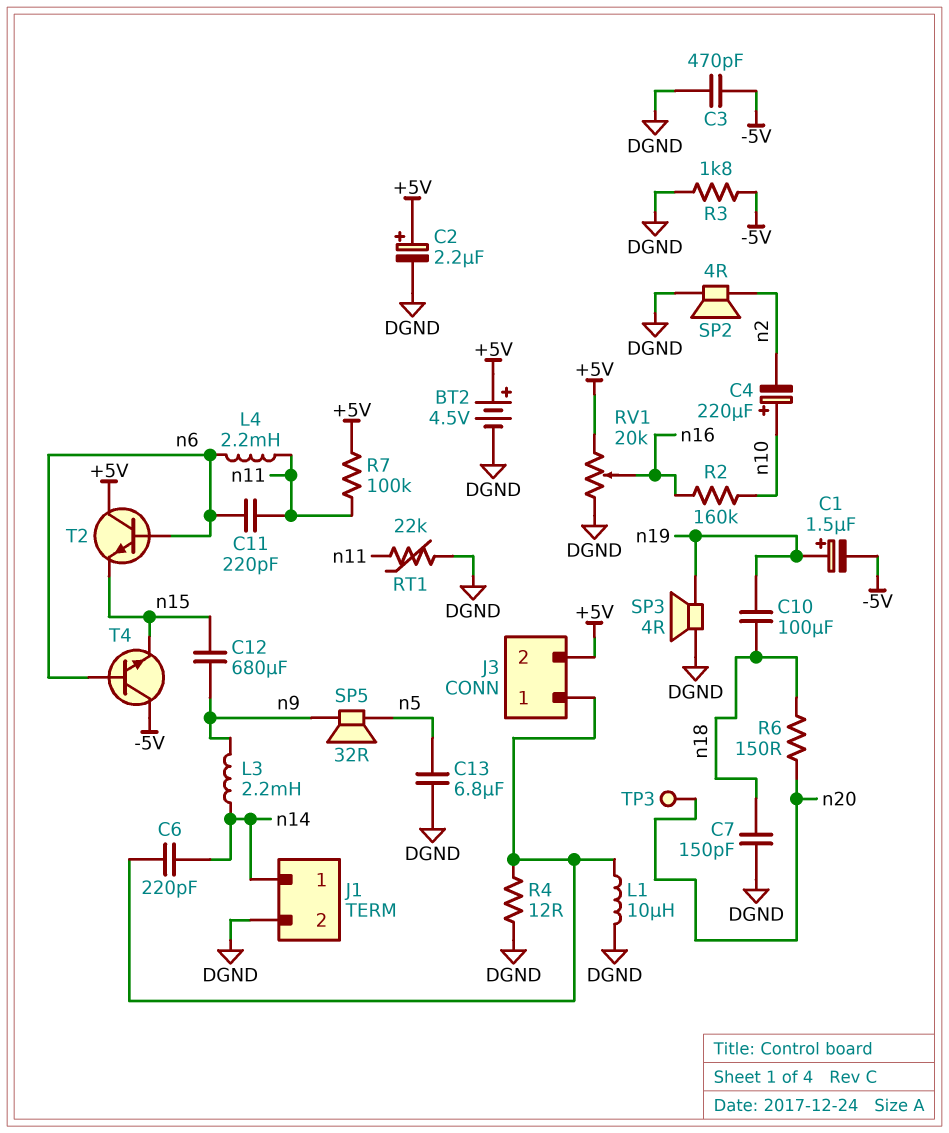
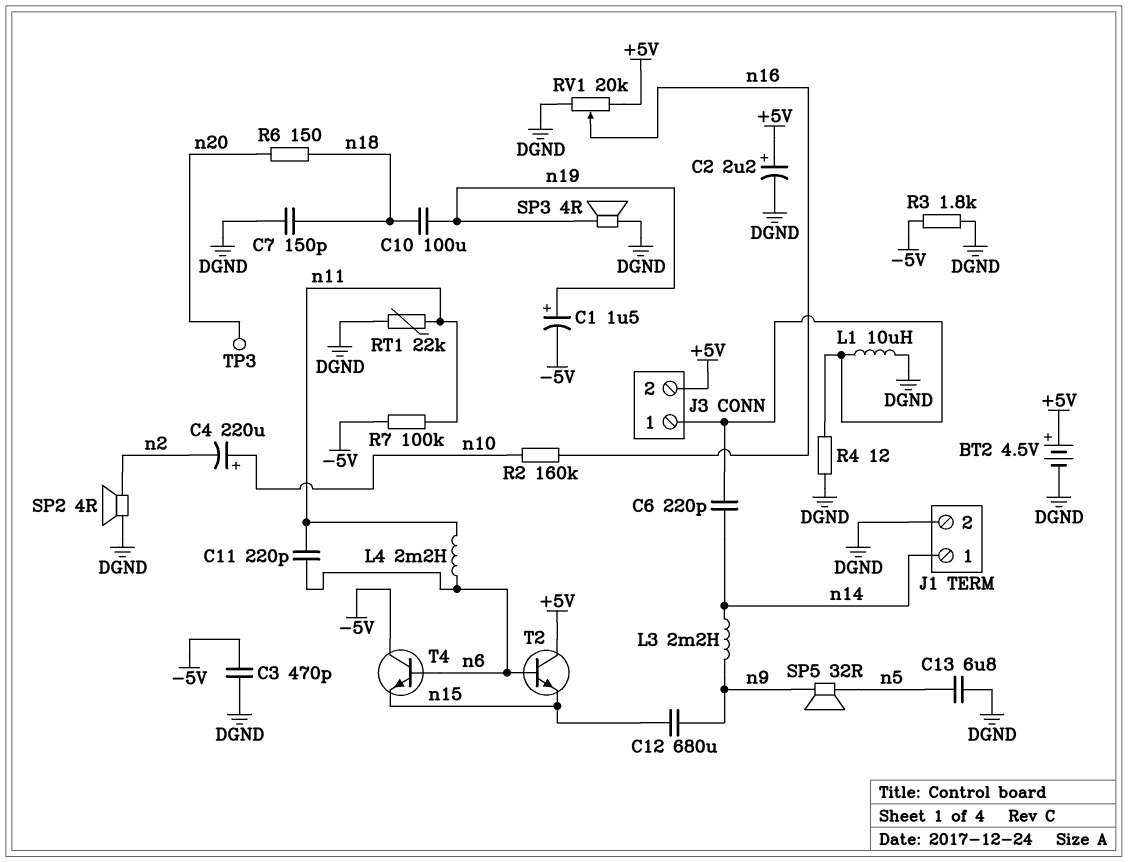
R7: 100k (+5V, n11) -> 100k (-5V, n11)

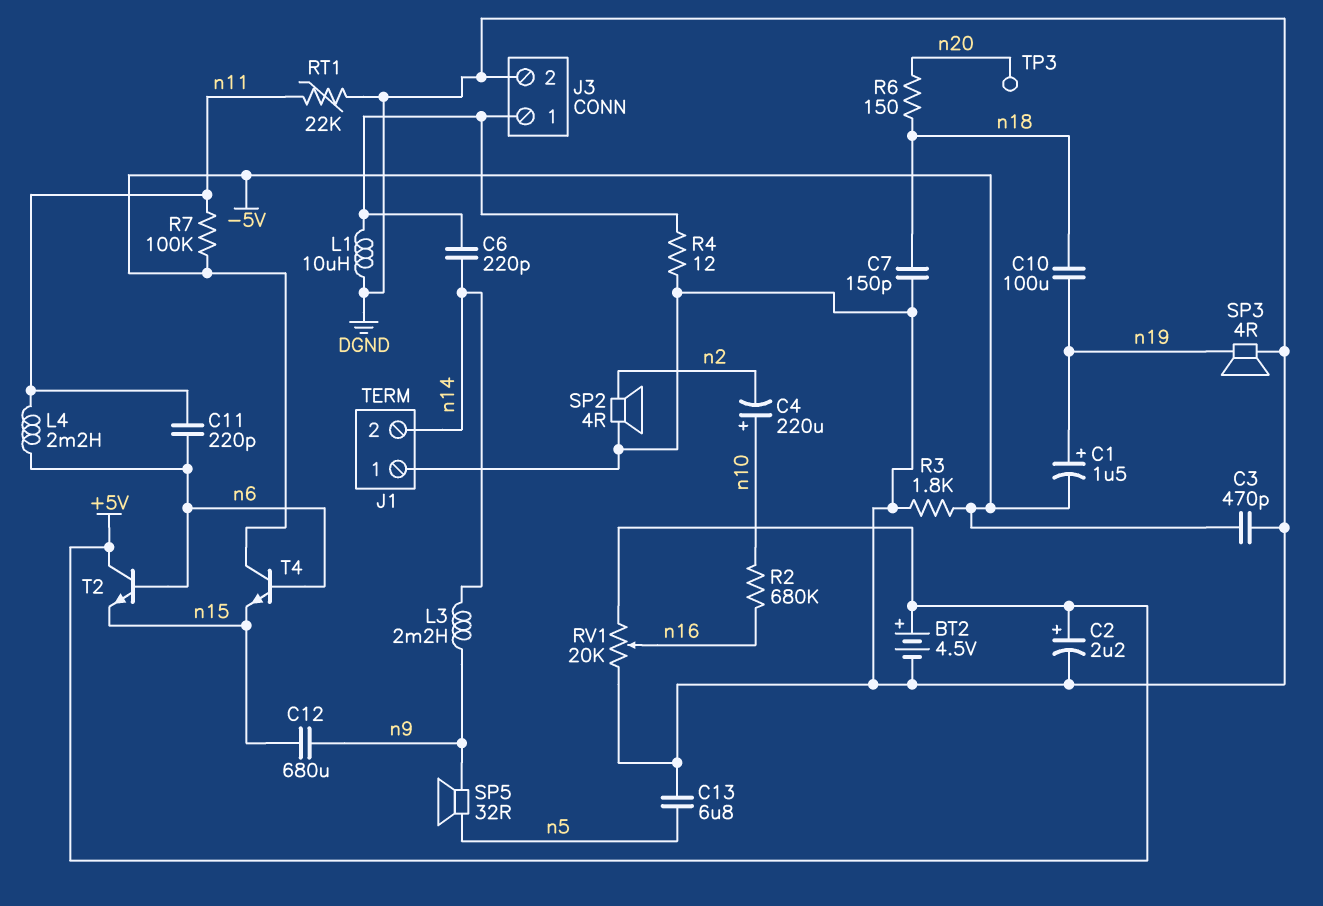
J1 pin 1: n14 -> DGND
J1 pin 2: DGND -> n14
J3 pin 2: +5V -> DGND
R2: 160k (n10, n16) -> 680k (n10, n16)

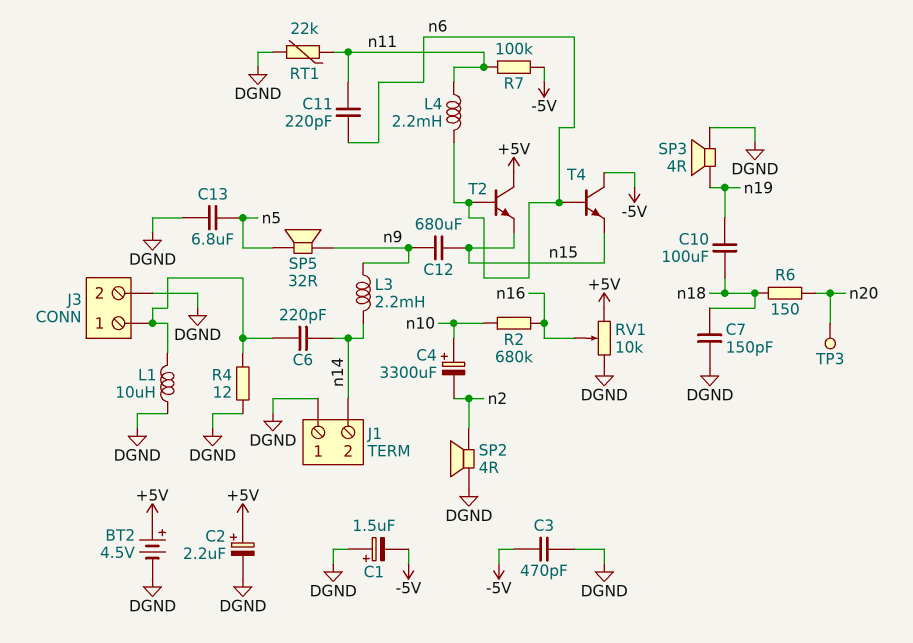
C1: 1.5uF (plus n19, minus -5V) -> 1.5uF (plus DGND, minus -5V)
C4: 220uF (plus n10, minus n2) -> 3300uF (plus n10, minus n2)
R3: 1.8k (-5V, DGND) -> none
RV1: 20k (+5V, DGND, wiper n16) -> 10k (+5V, DGND, wiper n16)

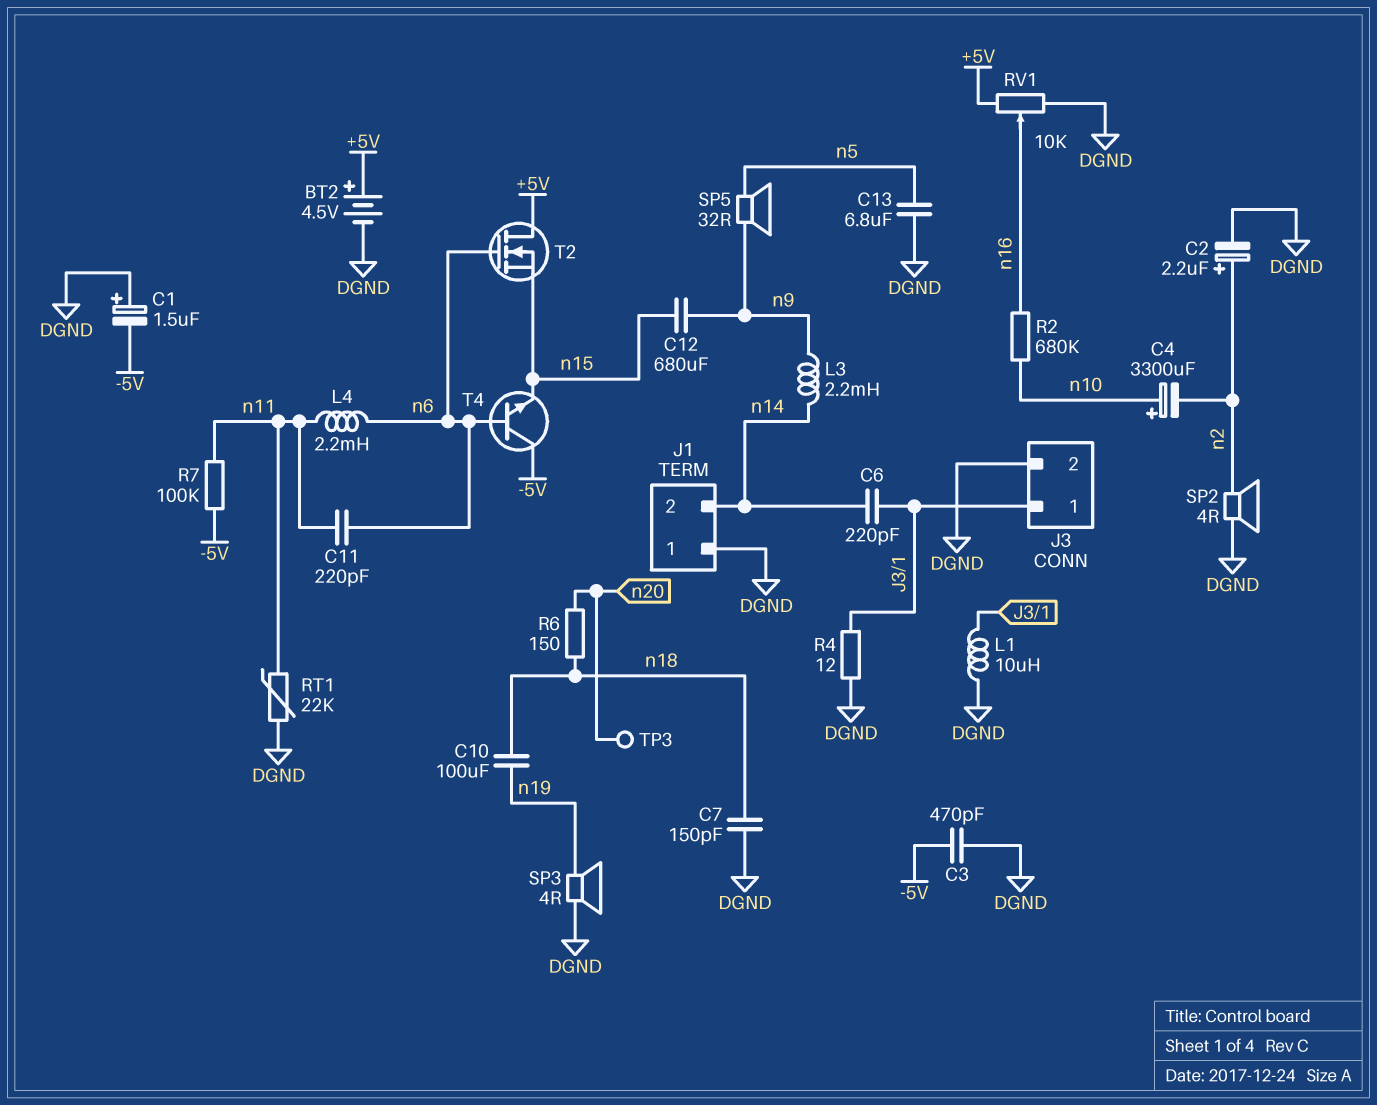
C2: 2.2uF (plus +5V, minus DGND) -> 2.2uF (plus n2, minus DGND)
T2: NPN (B n6, C +5V, E n15) -> NMOS (G n6, D +5V, S n15)

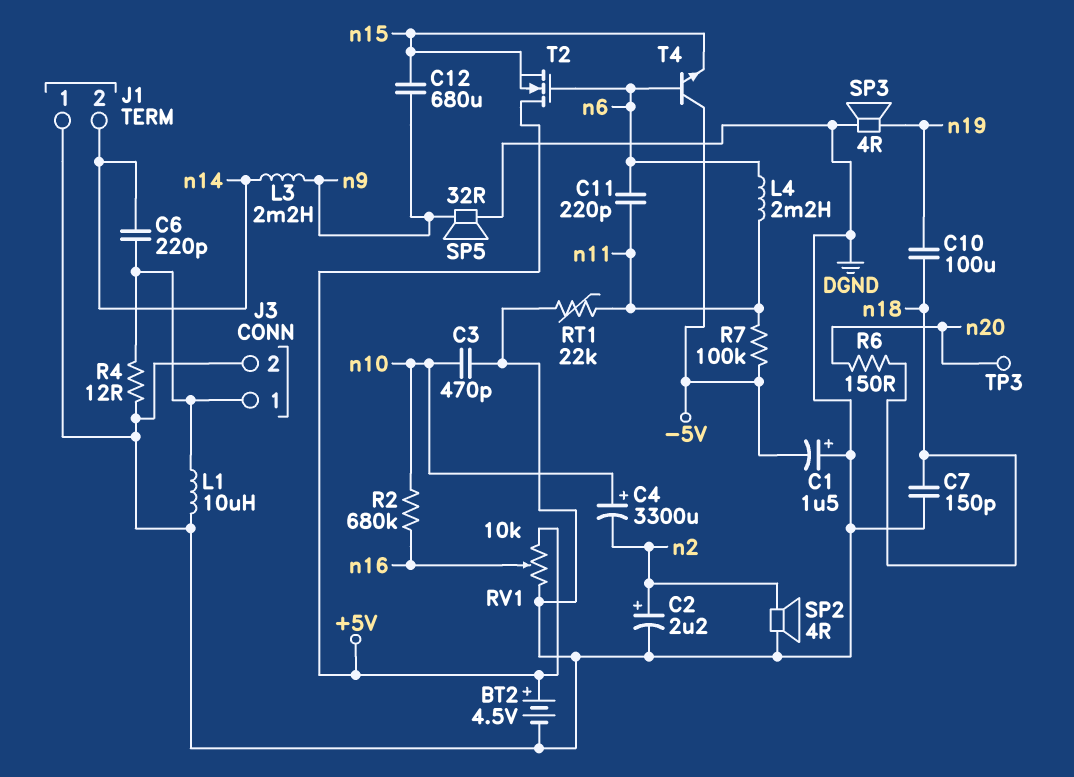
C3: 470pF (-5V, DGND) -> 470pF (DGND, n10)
C13: 6.8uF (DGND, n5) -> none
SP5: speaker 32R (n5, n9) -> speaker 32R (DGND, n9)

